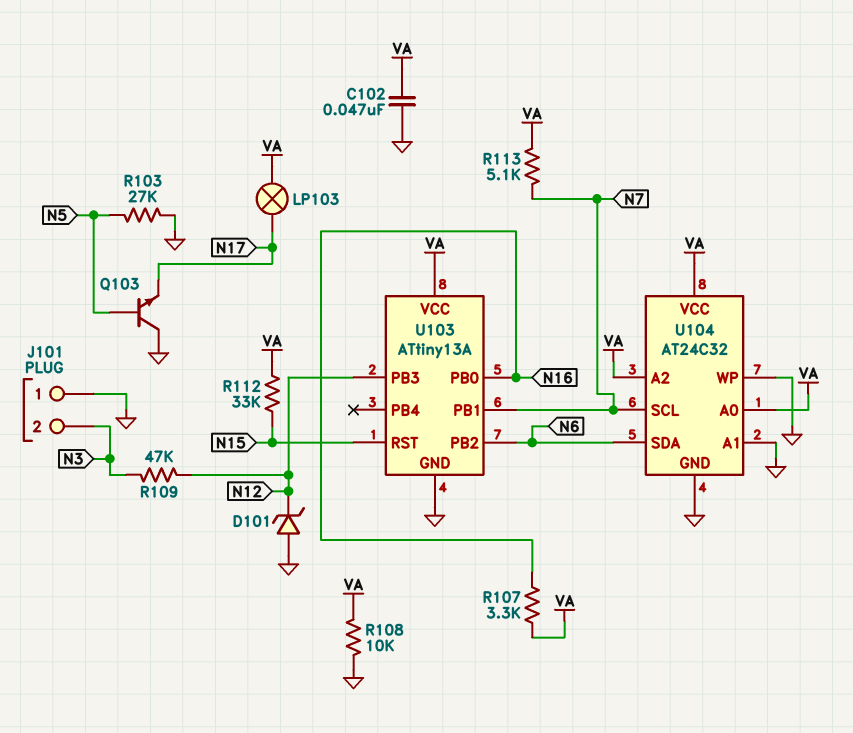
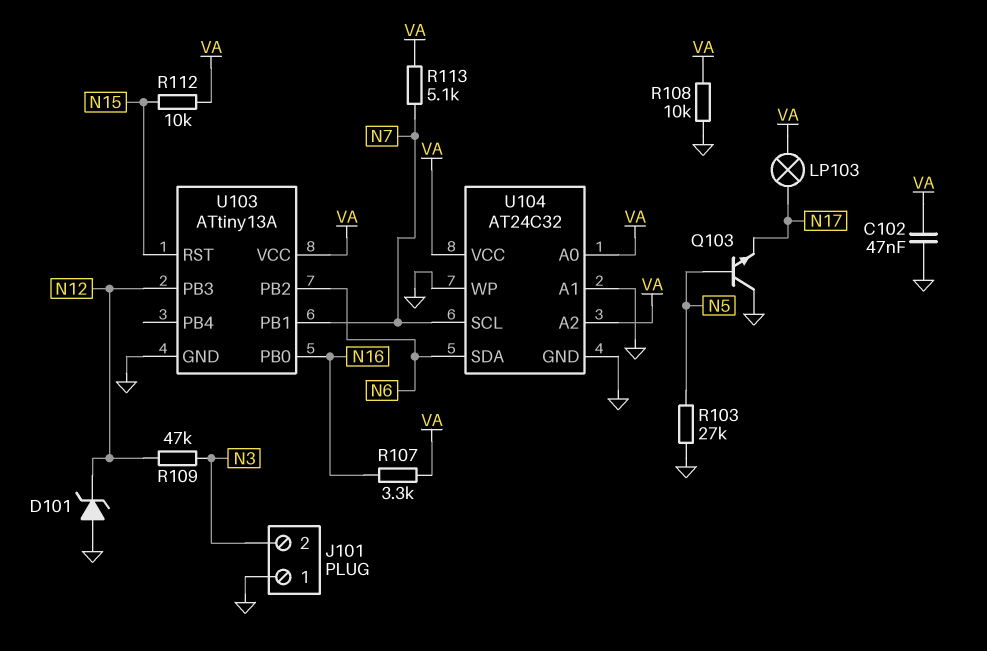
R112: 33k (N15, VA) -> 10k (N15, VA)

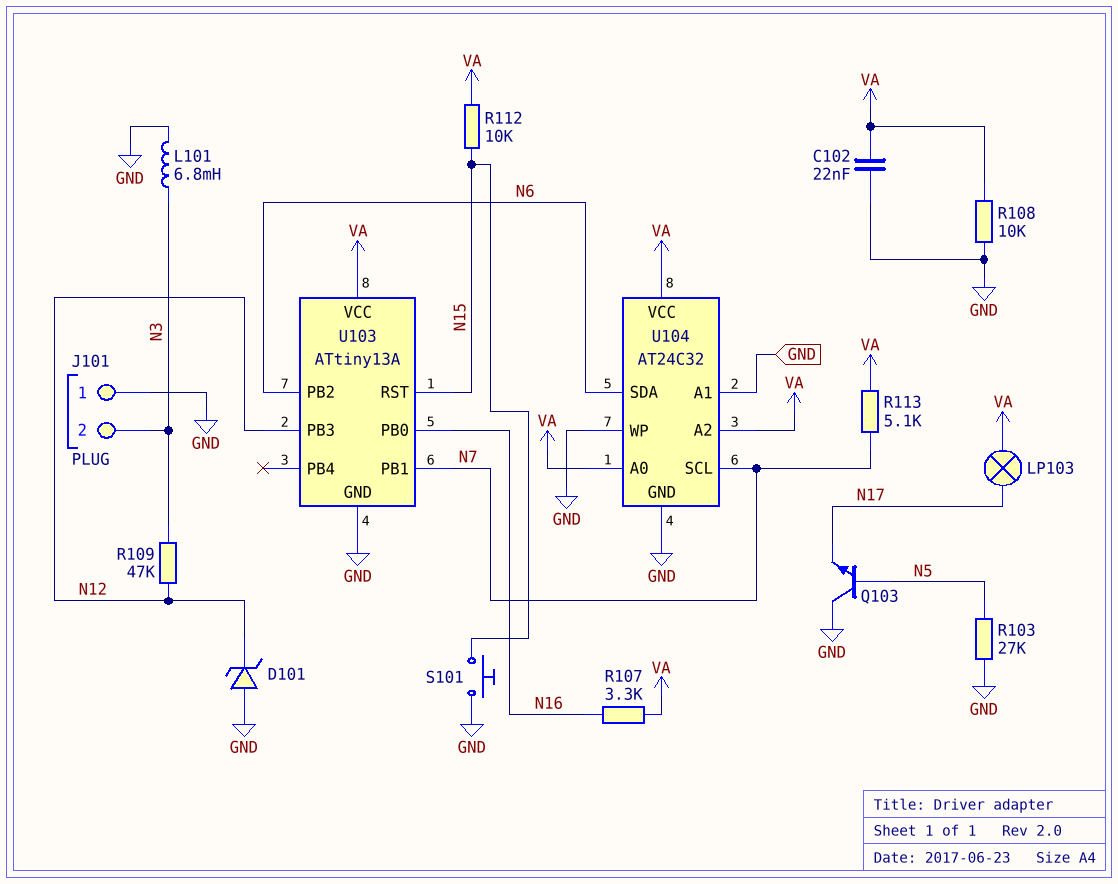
C102: 47nF (GND, VA) -> 22nF (GND, VA)
L101: none -> 6.8mH (GND, N3)
S101: none -> button (GND, N15)

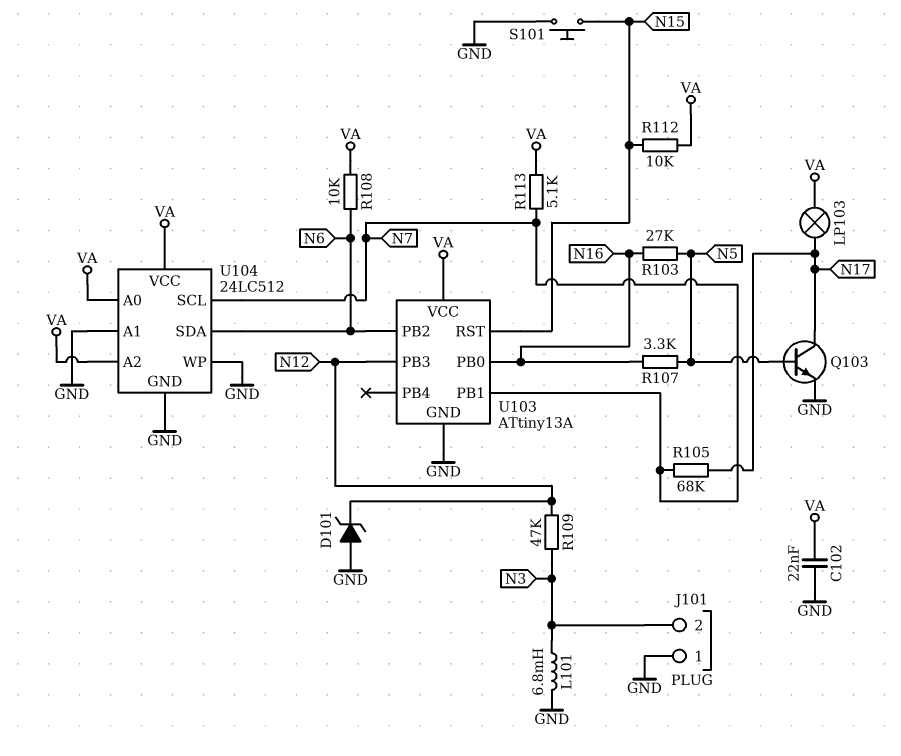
Q103: NPN (B N5, C GND, E N17) -> NPN (B N5, C N17, E GND)
R103: 27k (GND, N5) -> 27k (N5, N16)
R105: none -> 68k (N7, N17)
R107: 3.3k (N16, VA) -> 3.3k (N5, N16)
R108: 10k (GND, VA) -> 10k (N6, VA)
U104: AT24C32 -> 24LC512

